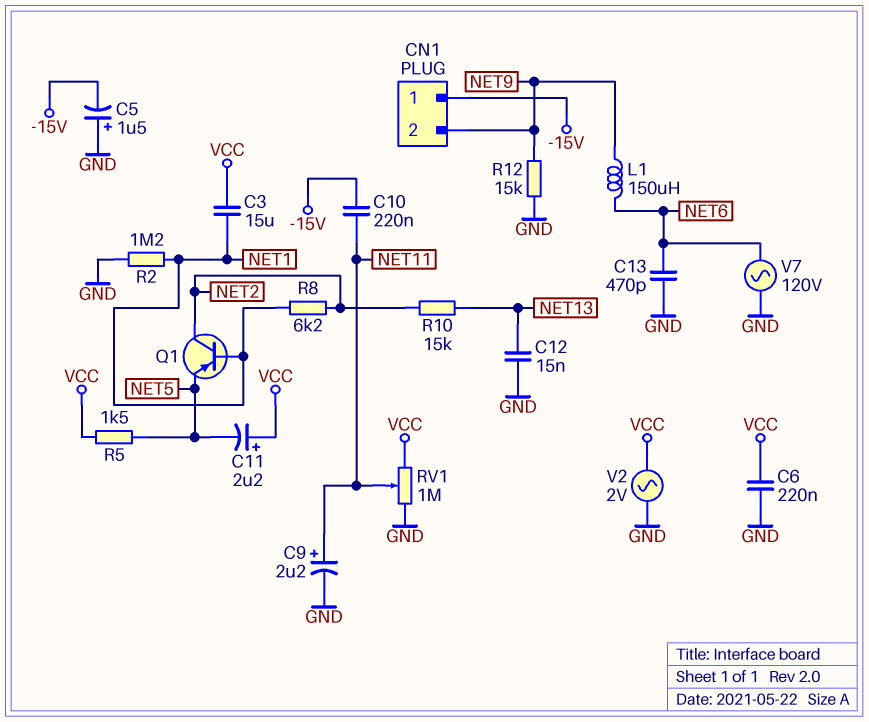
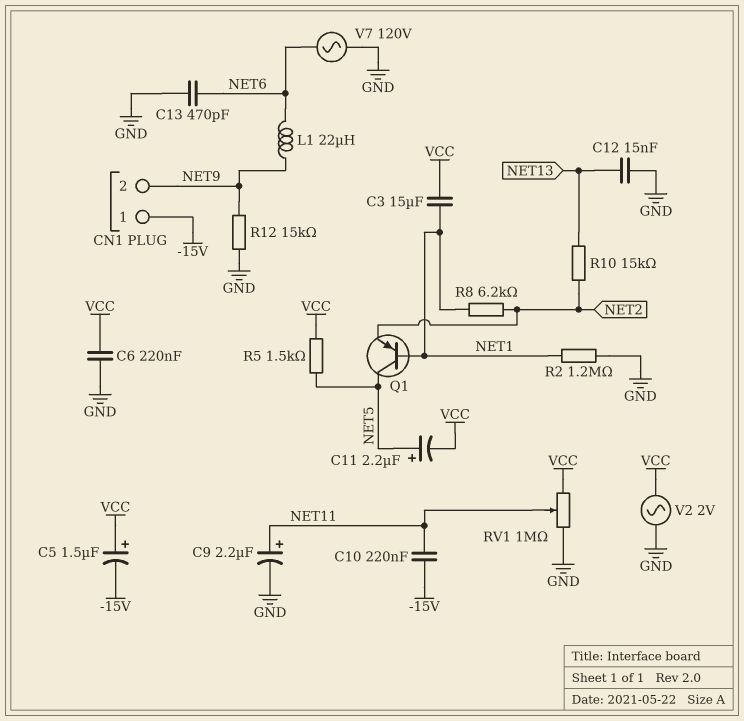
C5: 1.5uF (plus GND, minus -15V) -> 1.5uF (plus VCC, minus -15V)
C11: 2.2uF (plus VCC, minus NET5) -> 2.2uF (plus NET5, minus VCC)
L1: 150uH (NET6, NET9) -> 22uH (NET6, NET9)
Q1: PNP (B NET1, C NET2, E NET5) -> PNP (B NET1, C NET5, E NET2)

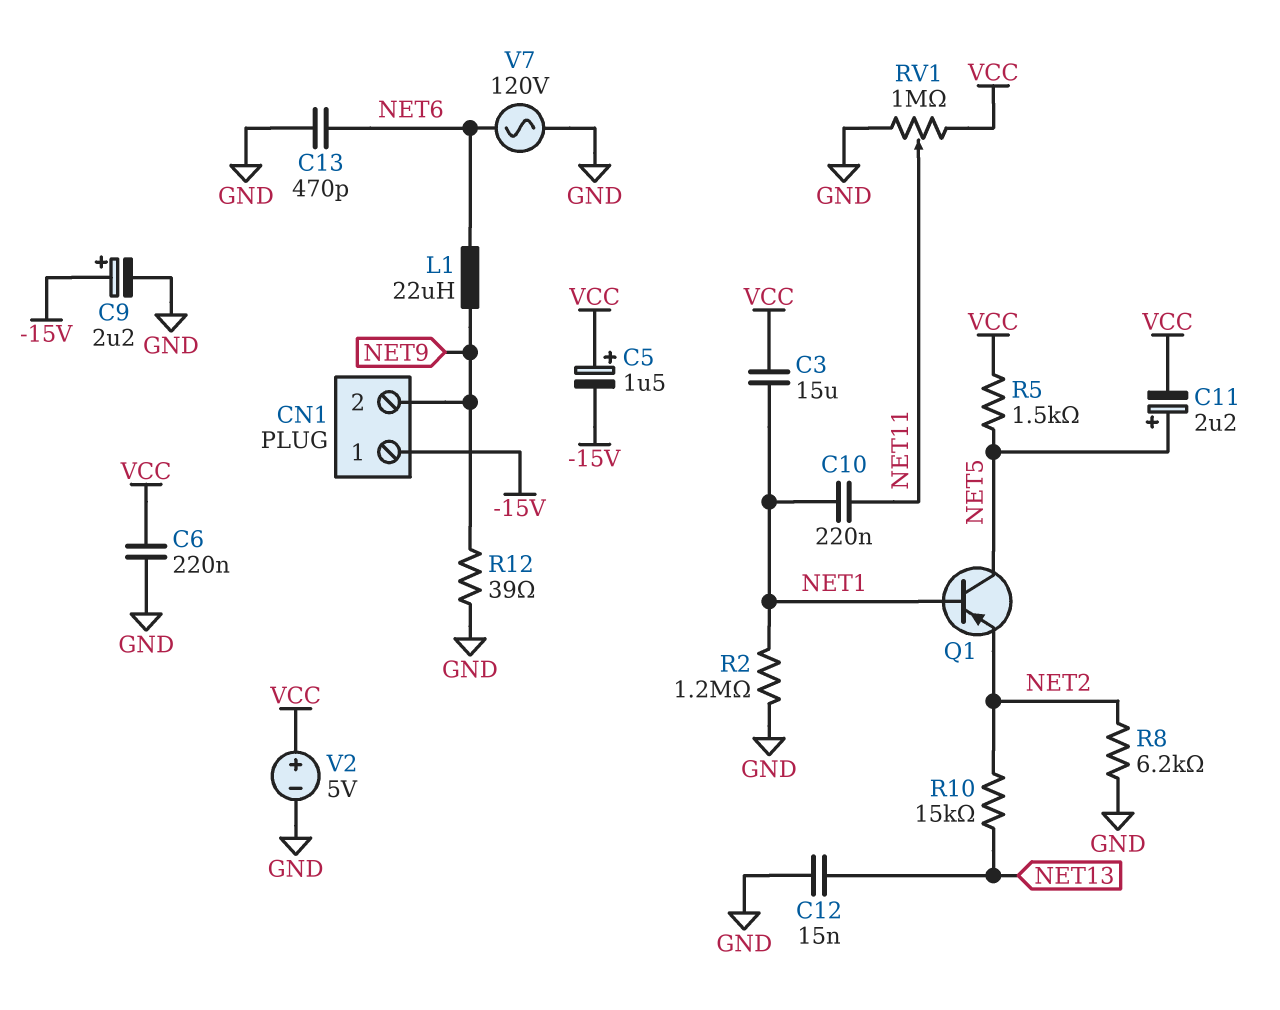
C9: 2.2uF (plus NET11, minus GND) -> 2.2uF (plus -15V, minus GND)
C10: 220nF (-15V, NET11) -> 220nF (NET1, NET11)
R8: 6.2k (NET1, NET2) -> 6.2k (GND, NET2)
R12: 15k (GND, NET9) -> 39 (GND, NET9)
V2: AC 2V (GND, VCC) -> 5V (plus VCC, minus GND)

